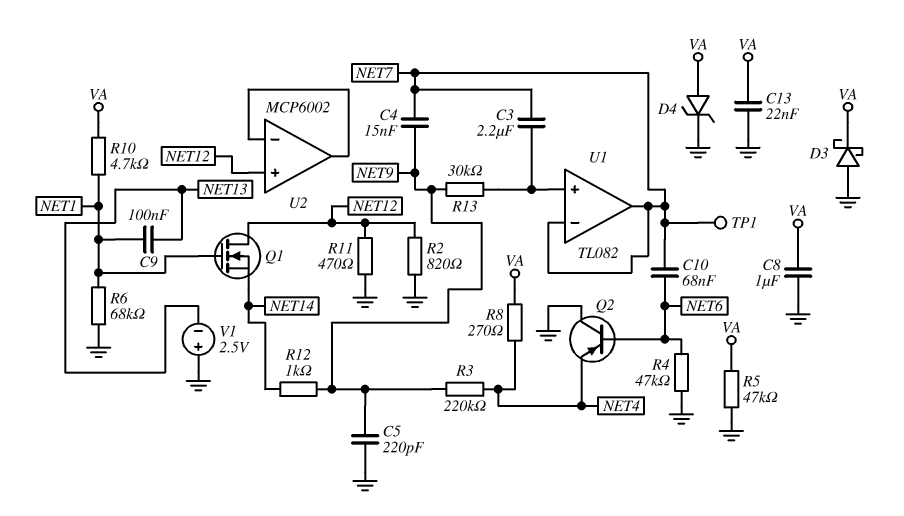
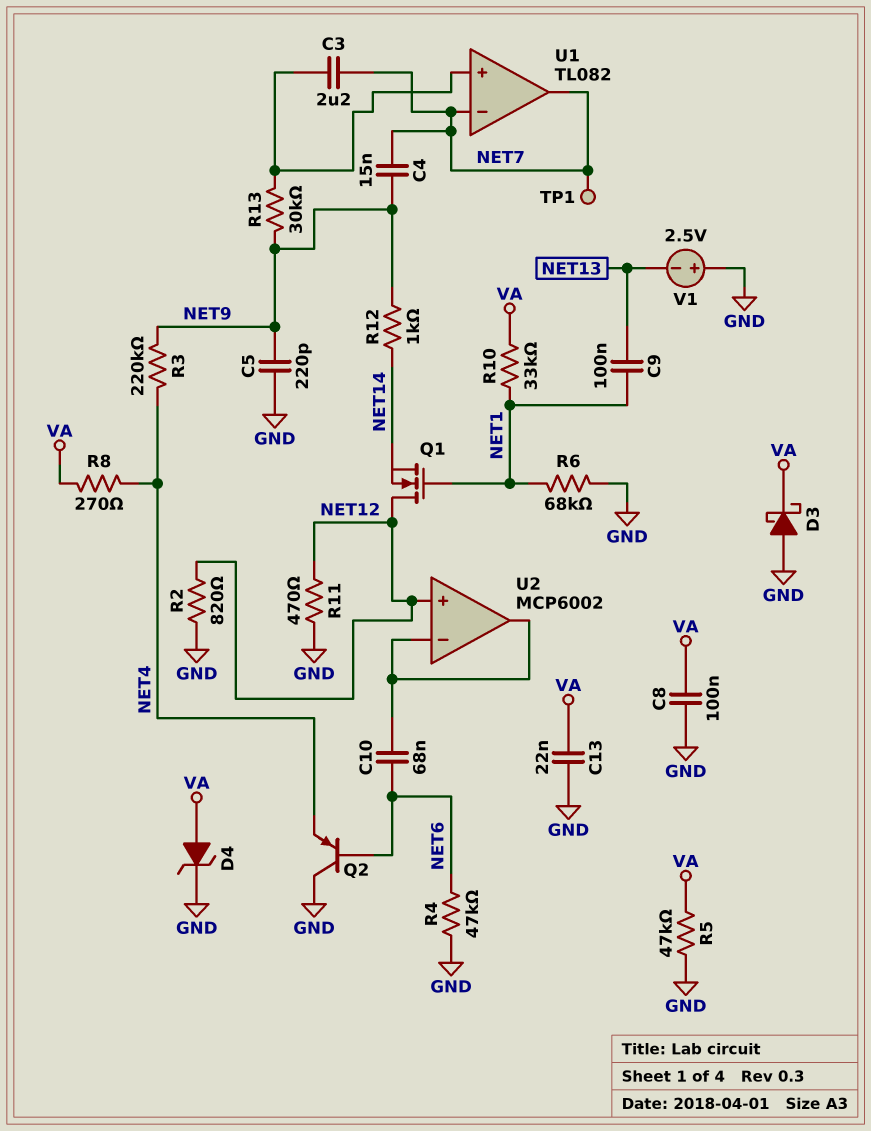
C8: 1uF (GND, VA) -> 100nF (GND, VA)
C10: 68nF (NET6, NET7) -> 68nF (NET6, U2/in-)
R10: 4.7k (NET1, VA) -> 33k (NET1, VA)

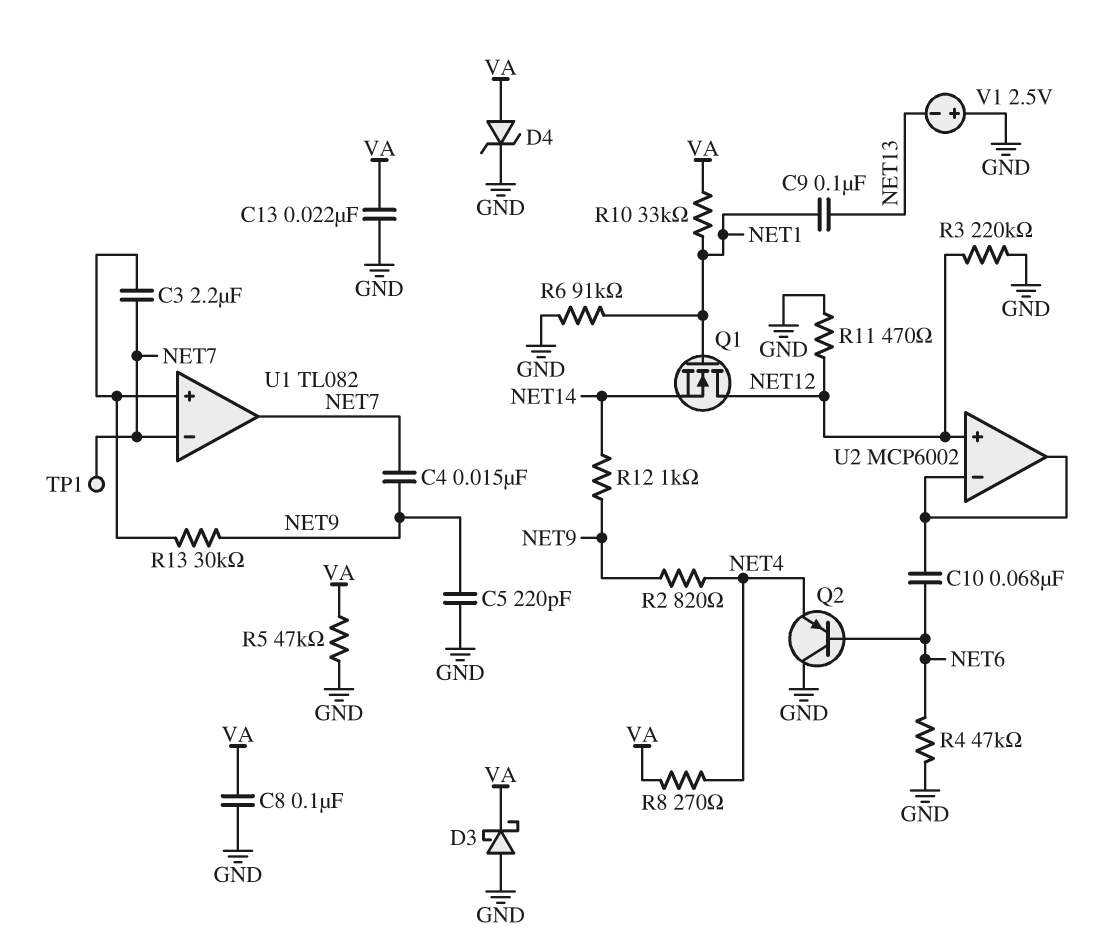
R2: 820 (GND, NET12) -> 820 (NET4, NET9)
R3: 220k (NET4, NET9) -> 220k (GND, NET12)
R6: 68k (GND, NET1) -> 91k (GND, NET1)

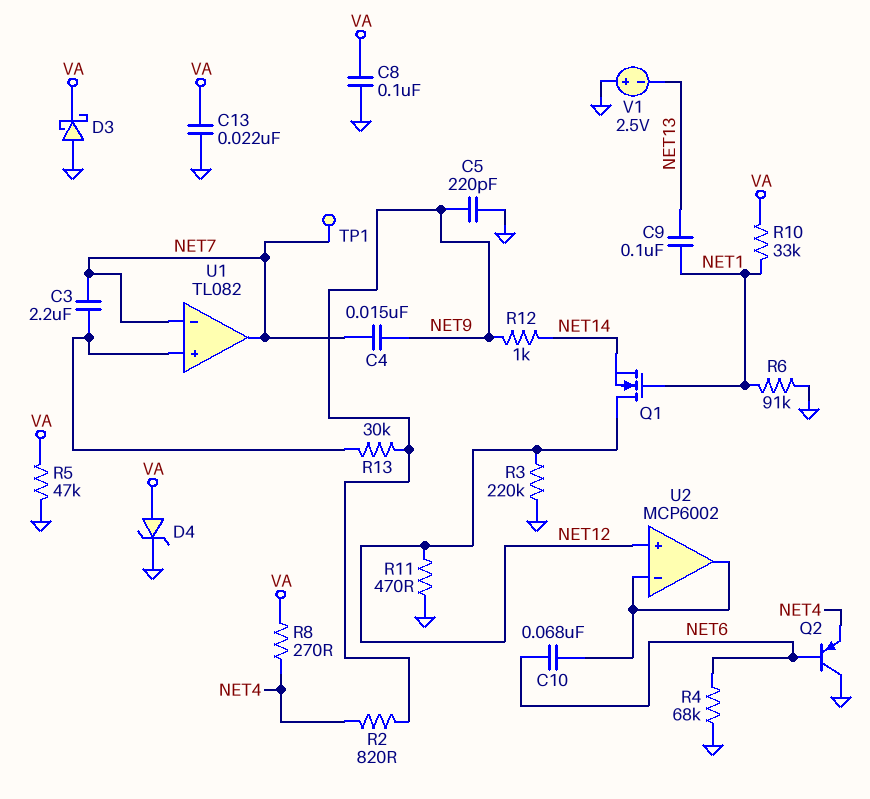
R4: 47k (GND, NET6) -> 68k (GND, NET6)

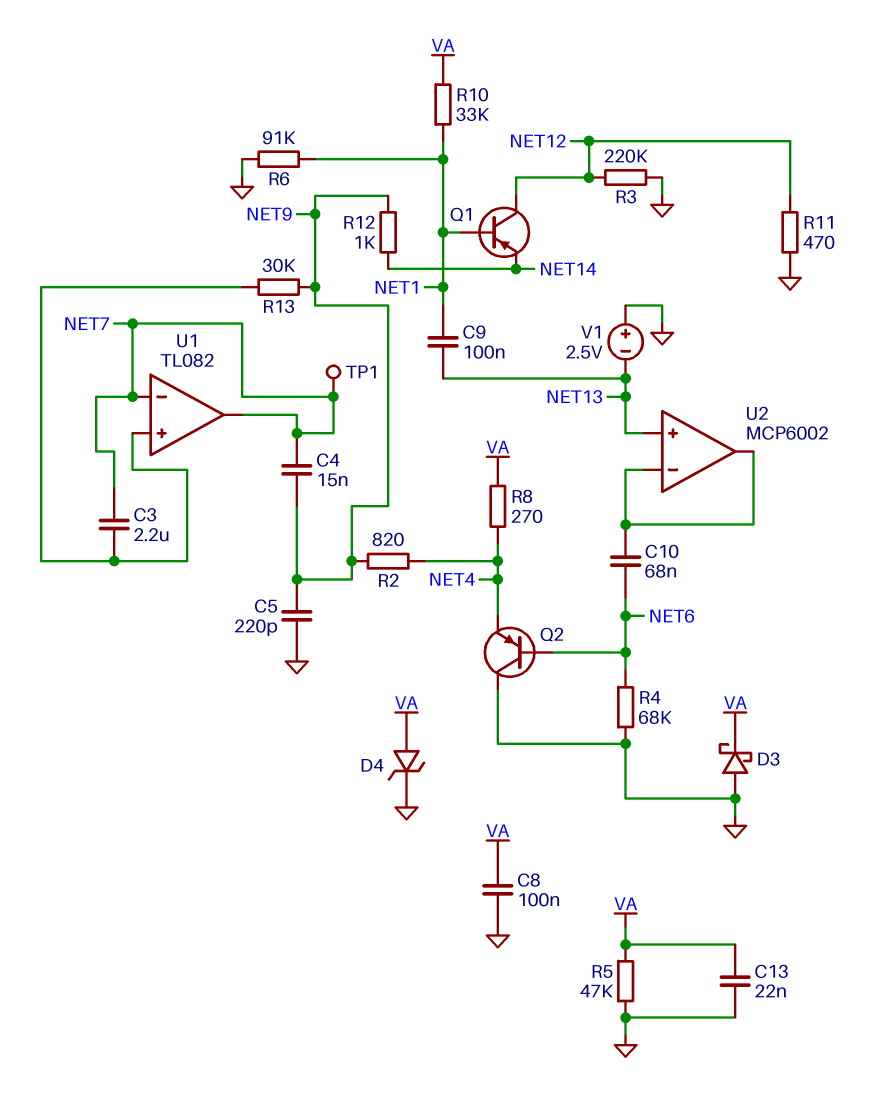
Q1: NMOS (G NET1, D NET12, S NET14) -> PNP (B NET1, C NET12, E NET14)
U2 pin in+: NET12 -> NET13

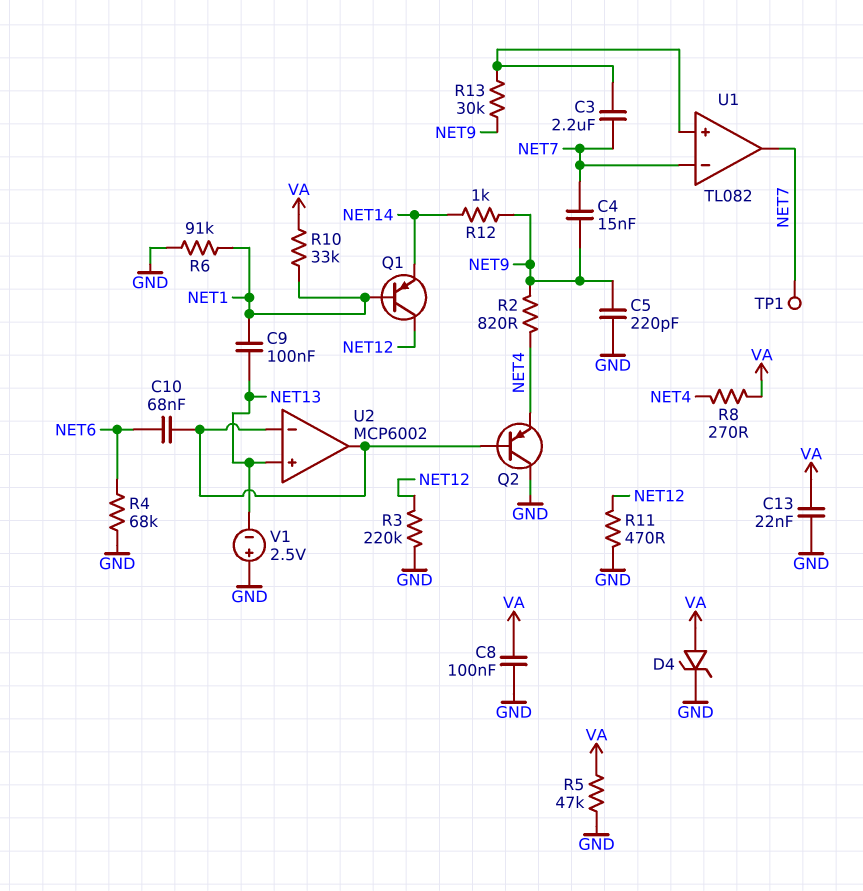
D3: schottky (A GND, K VA) -> none
Q2: PNP (B NET6, C GND, E NET4) -> PNP (B U2/in-, C GND, E NET4)

